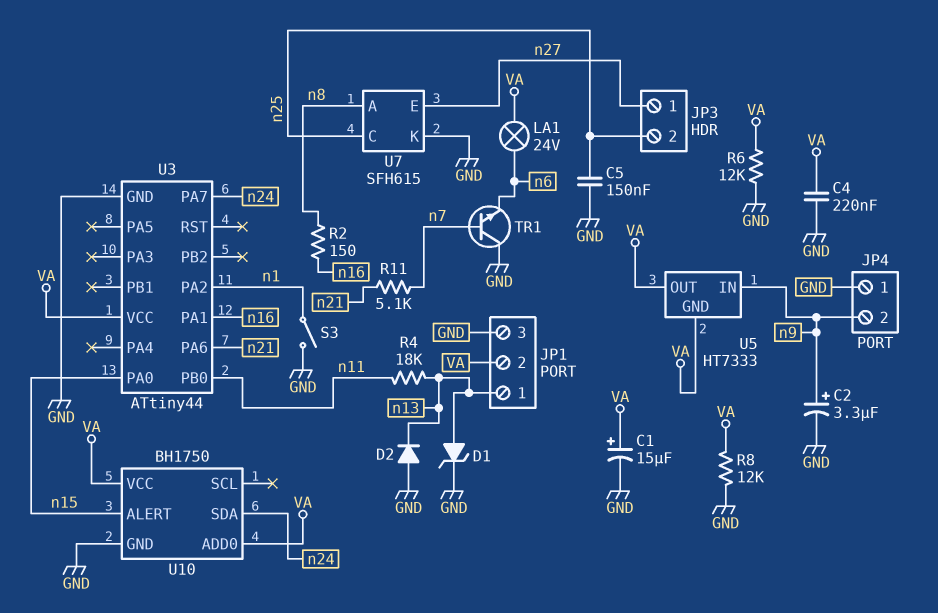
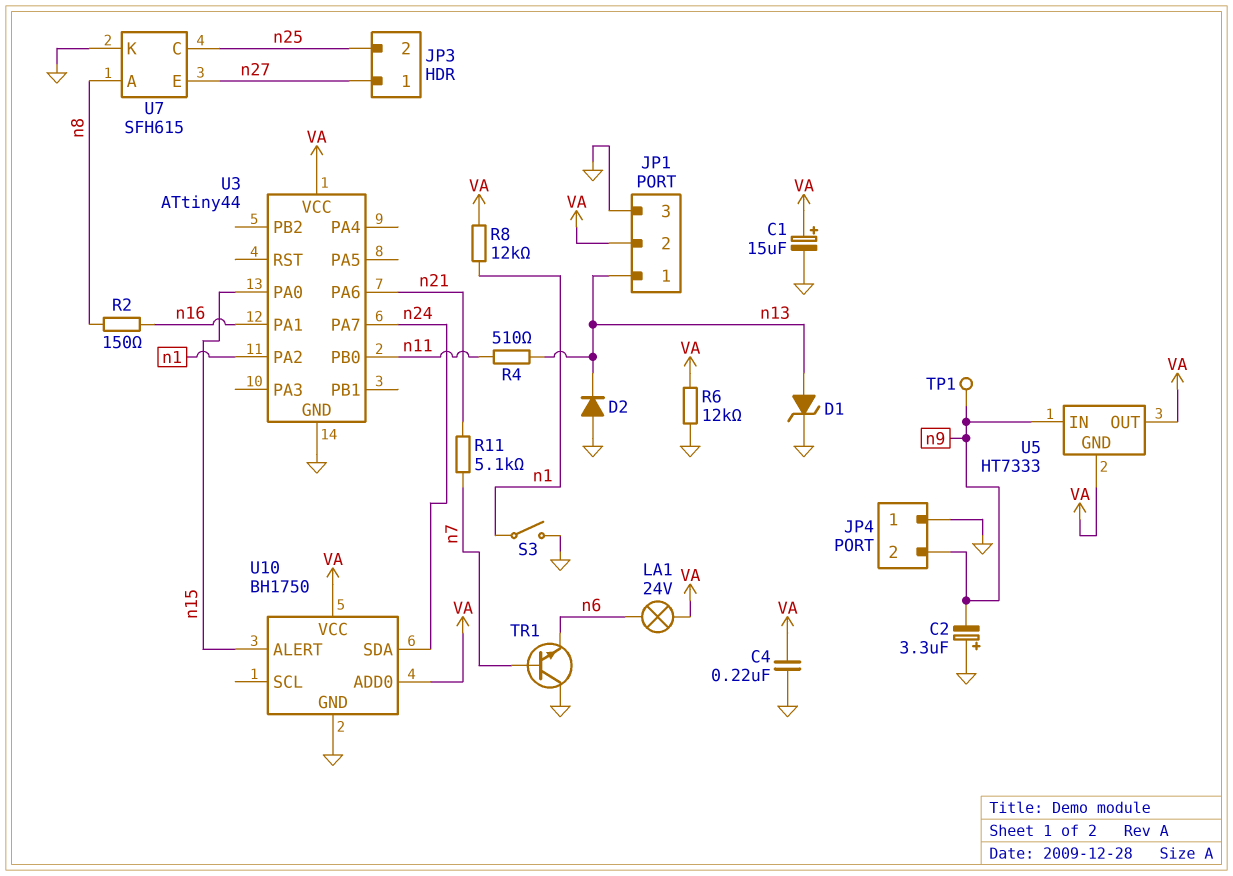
C2: 3.3uF (plus n9, minus GND) -> 3.3uF (plus GND, minus n9)
C5: 150nF (GND, n25) -> none
R4: 18k (n11, n13) -> 510 (n11, n13)
R8: 12k (GND, VA) -> 12k (VA, n1)
TP1: none -> test point (n9)

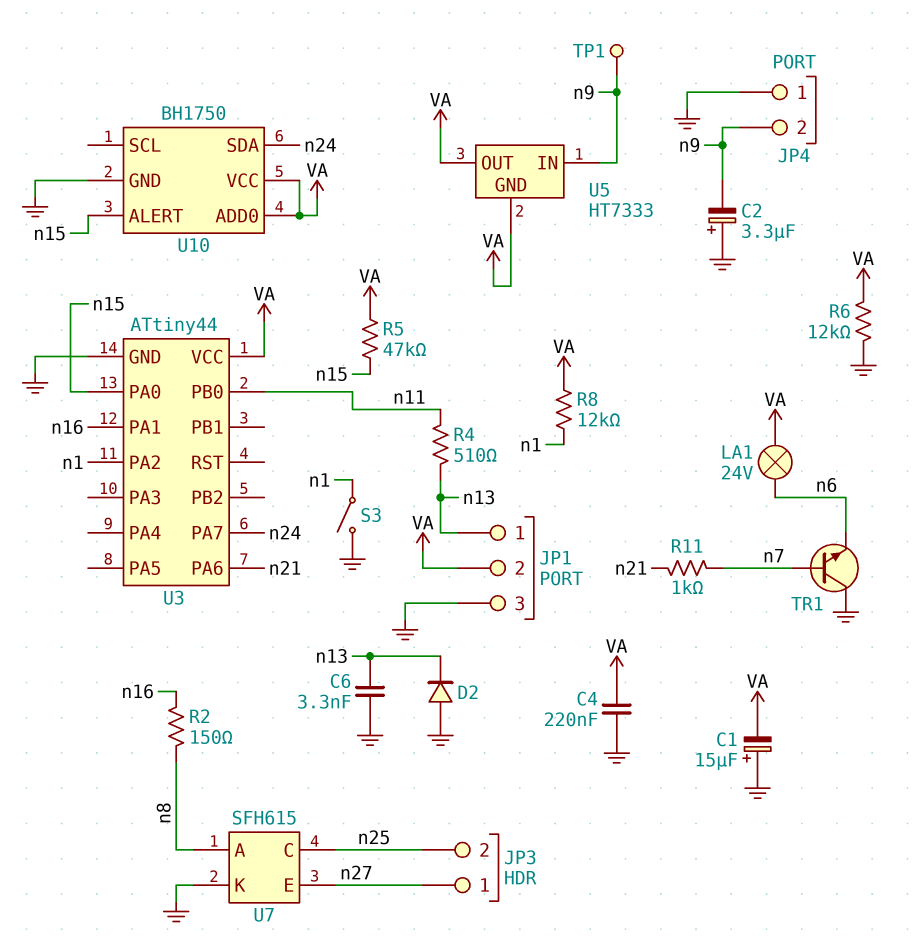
C1: 15uF (plus VA, minus GND) -> 15uF (plus GND, minus VA)
C6: none -> 3.3nF (GND, n13)
D1: zener (A n13, K GND) -> none
R5: none -> 47k (VA, n15)
R11: 5.1k (n7, n21) -> 1k (n7, n21)

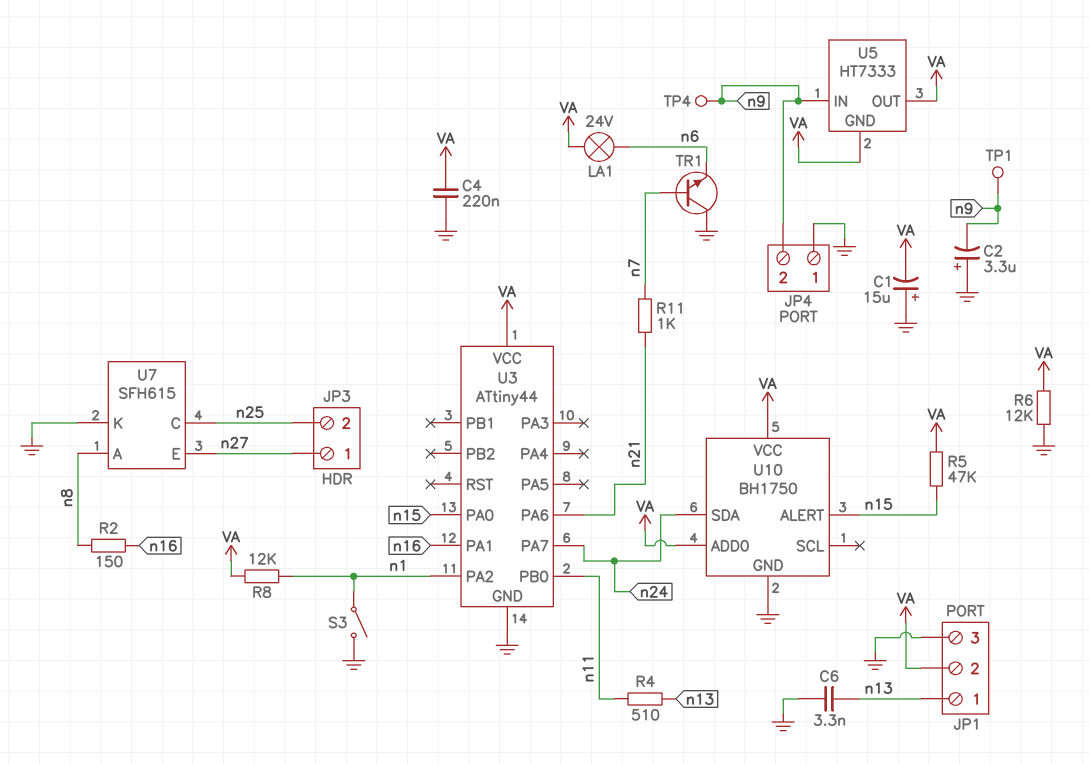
D2: diode (A GND, K n13) -> none
TP4: none -> test point (n9)

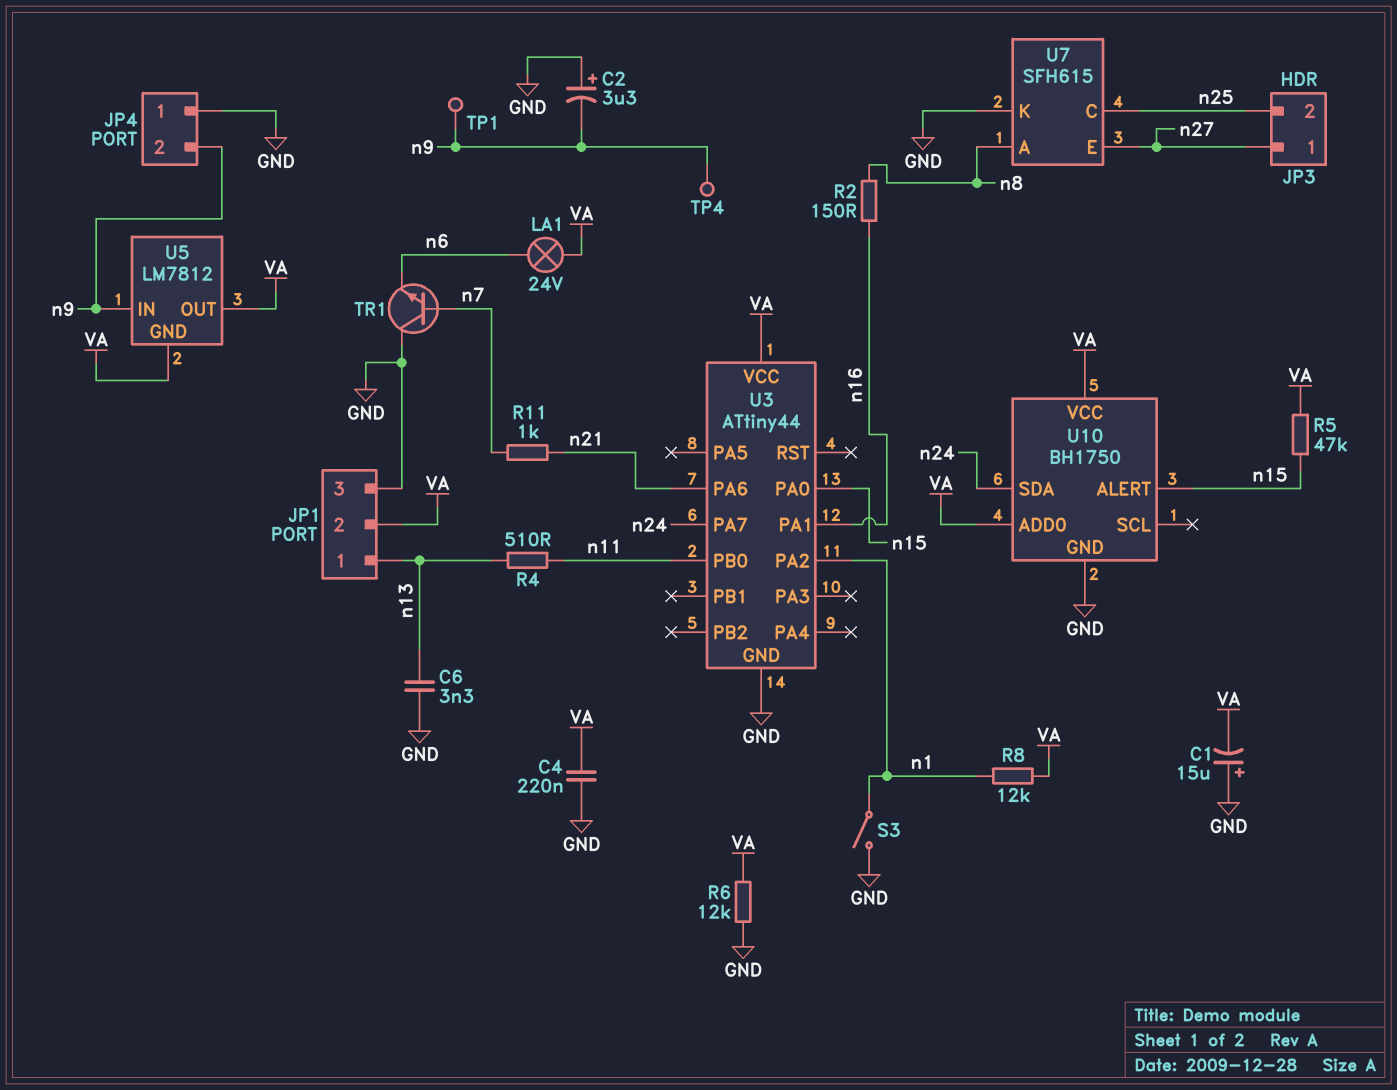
U5: HT7333 -> LM7812

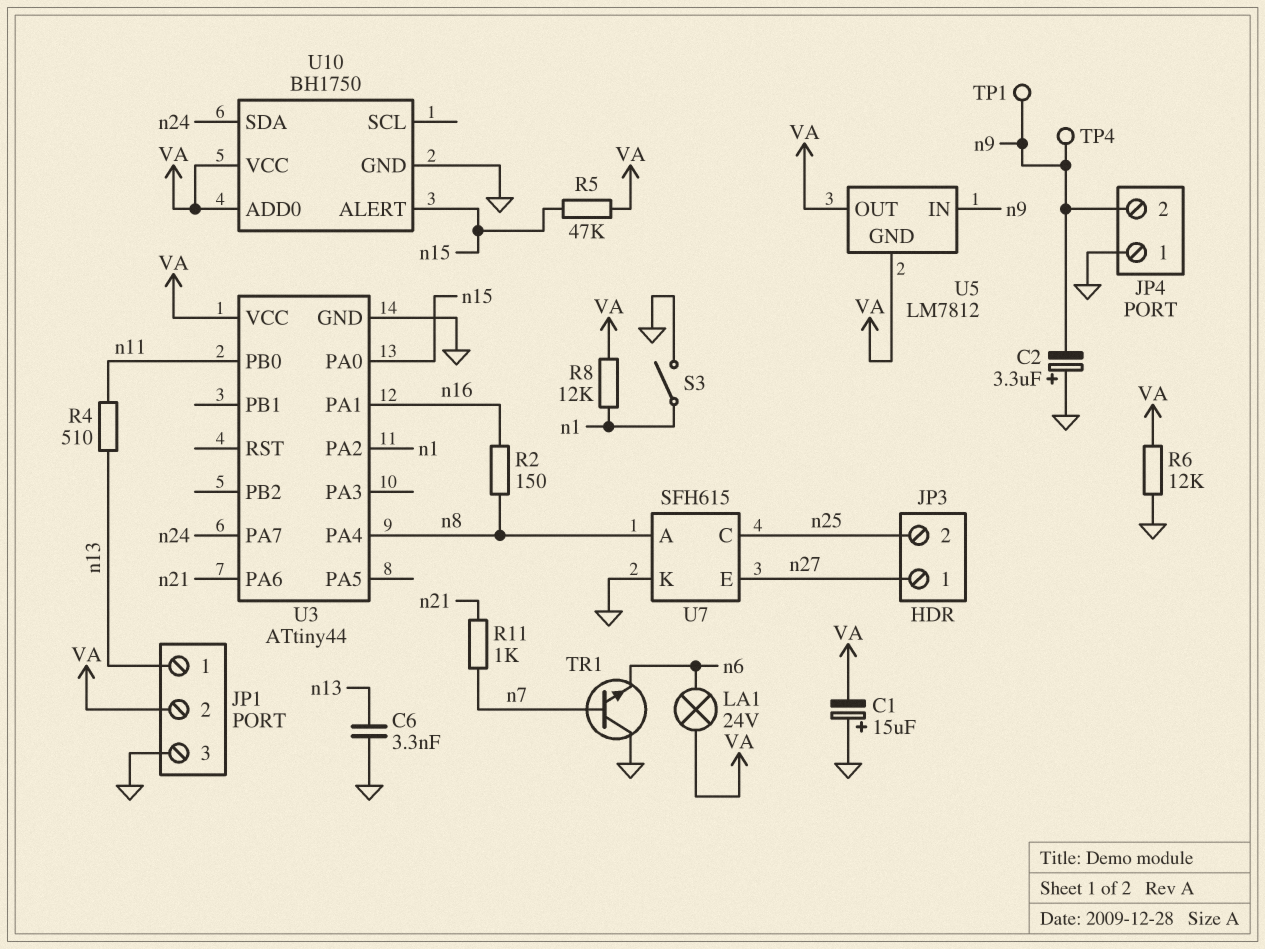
C4: 220nF (GND, VA) -> none
U3 pin PA4: none -> n8

